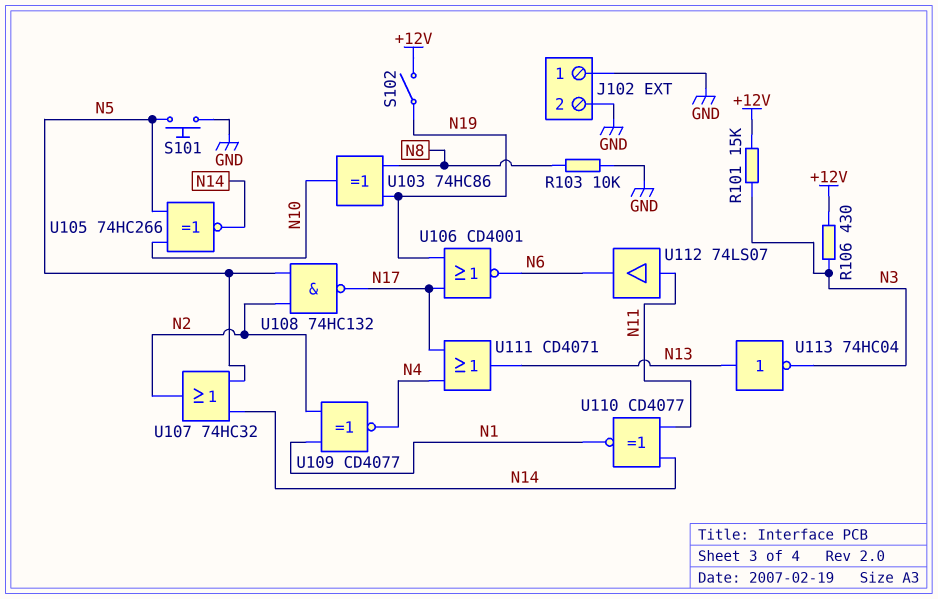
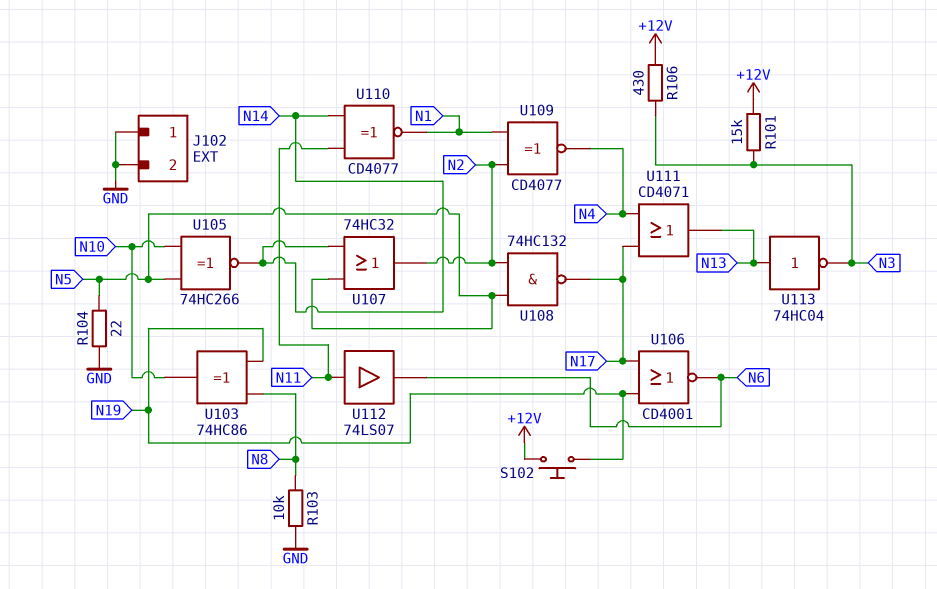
R104: none -> 22 (GND, N5)
S101: button (GND, N5) -> none
S102: switch (+12V, N19) -> button (+12V, N19)

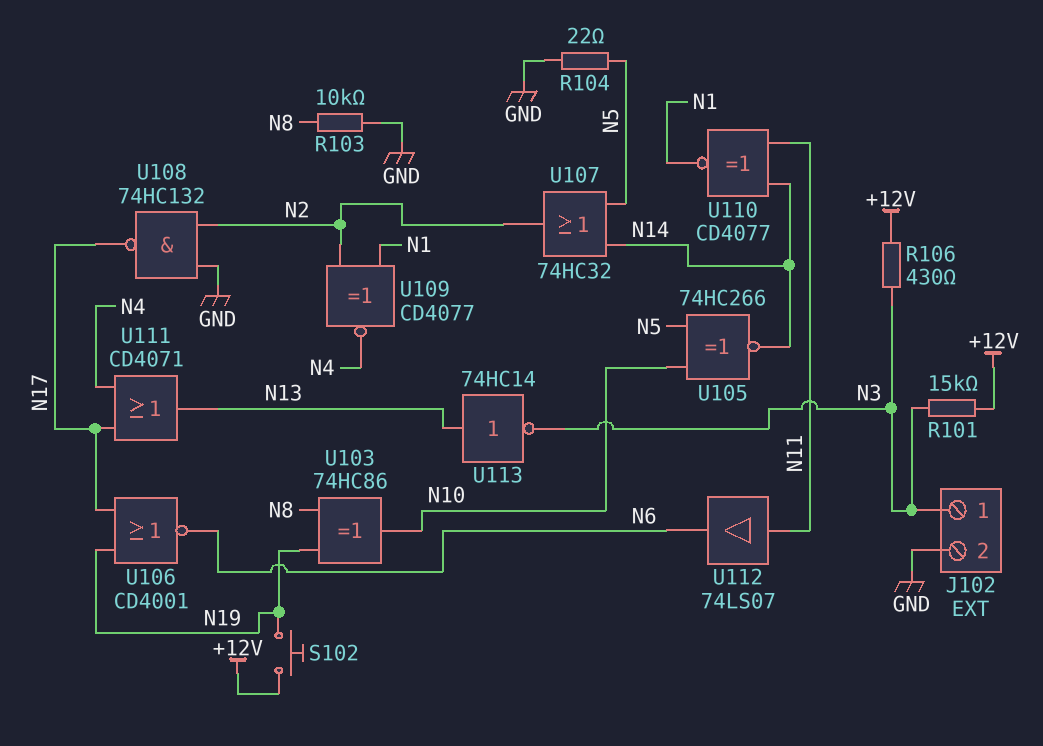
J102 pin 1: GND -> N3
U108: NAND 74HC132 (in N2, in N5, out N17) -> NAND 74HC132 (in GND, in N2, out N17)
U113: NOT 74HC04 (in N13, out N3) -> NOT 74HC14 (in N13, out N3)

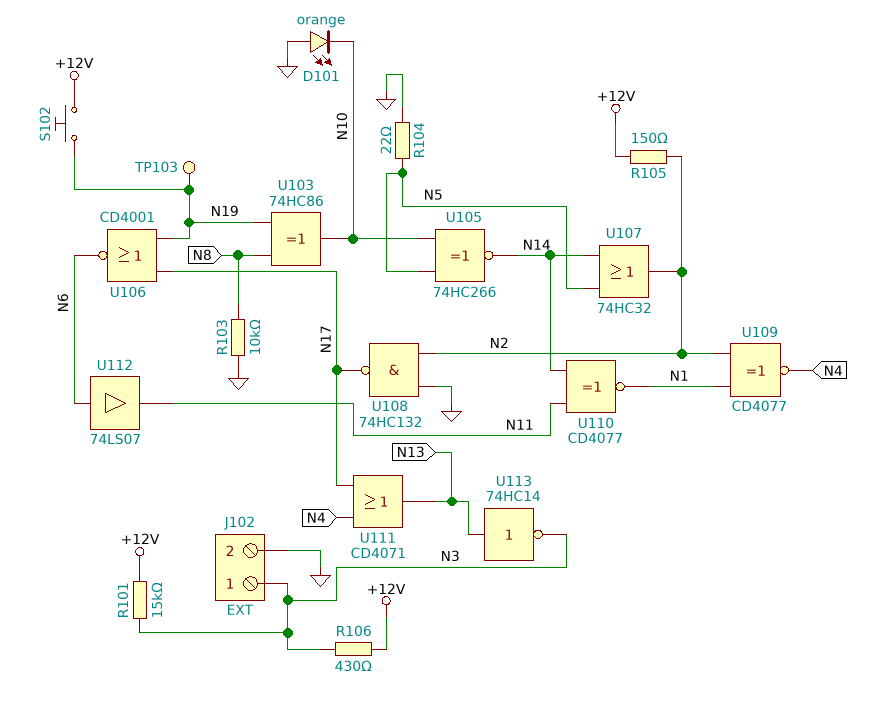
D101: none -> LED orange (A GND, K N10)
R105: none -> 150 (+12V, N2)
TP103: none -> test point (N19)
U112: buffer 74LS07 (in N11, out N6) -> buffer 74LS07 (in N6, out N11)

